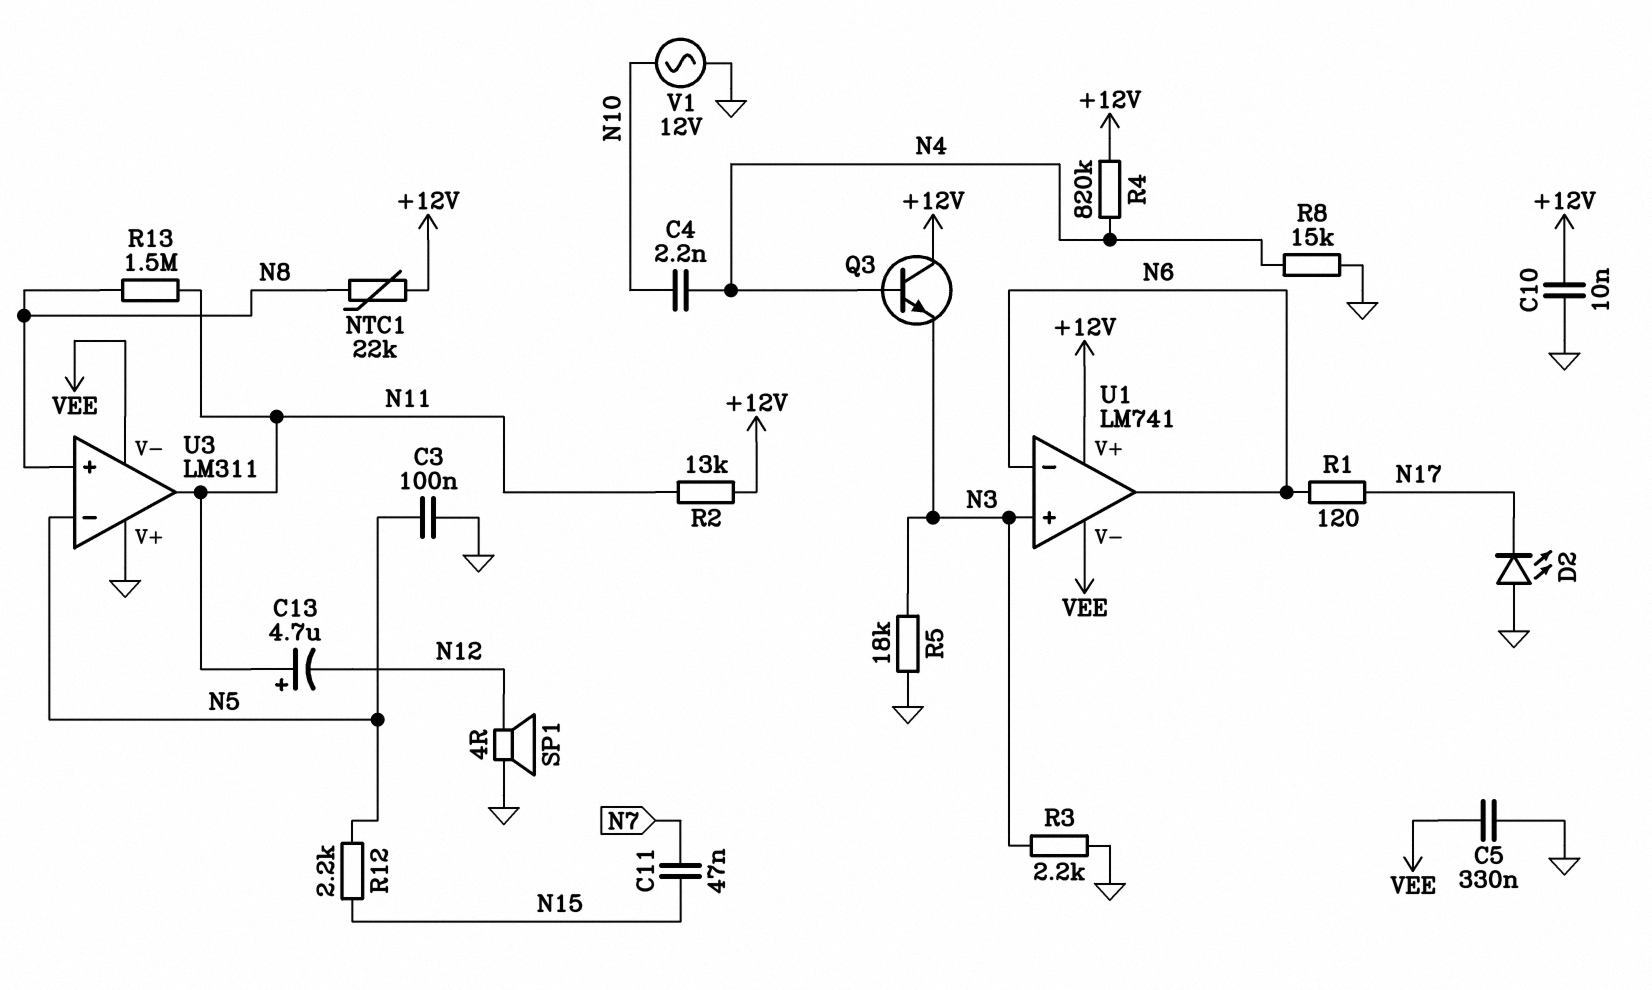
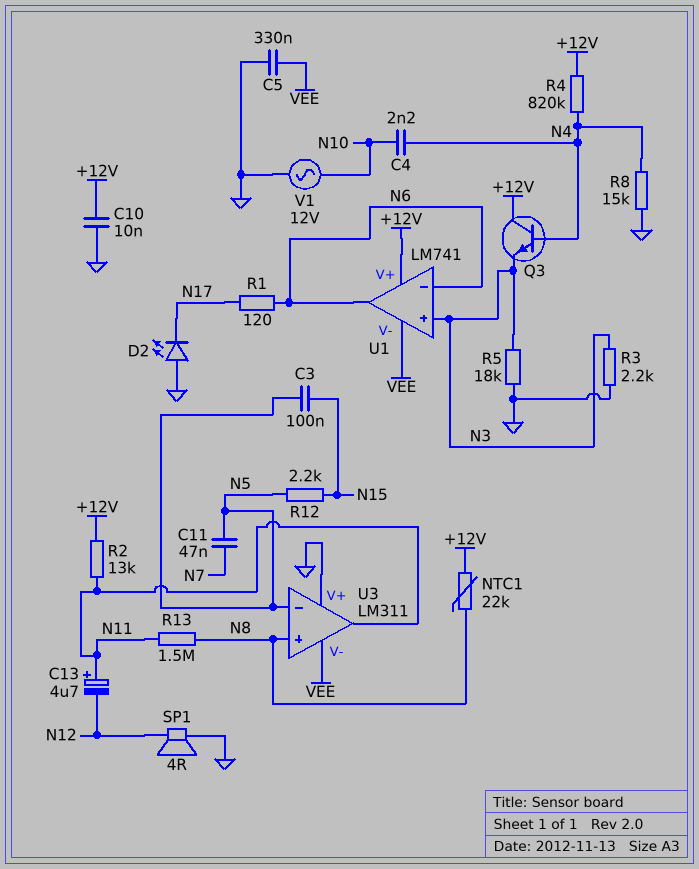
C3: 100nF (GND, N5) -> 100nF (N5, N15)
C11: 47nF (N7, N15) -> 47nF (N5, N7)

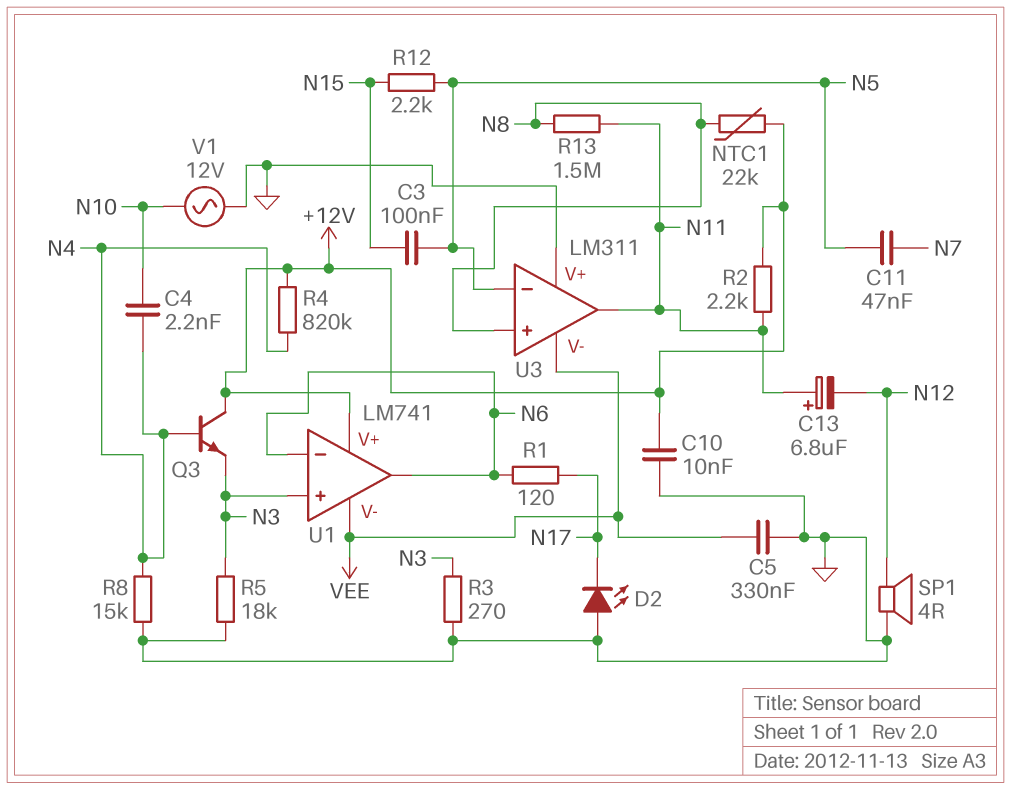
C13: 4.7uF (plus N11, minus N12) -> 6.8uF (plus N11, minus N12)
R2: 13k (+12V, N11) -> 2.2k (+12V, N11)
R3: 2.2k (GND, N3) -> 270 (GND, N3)

